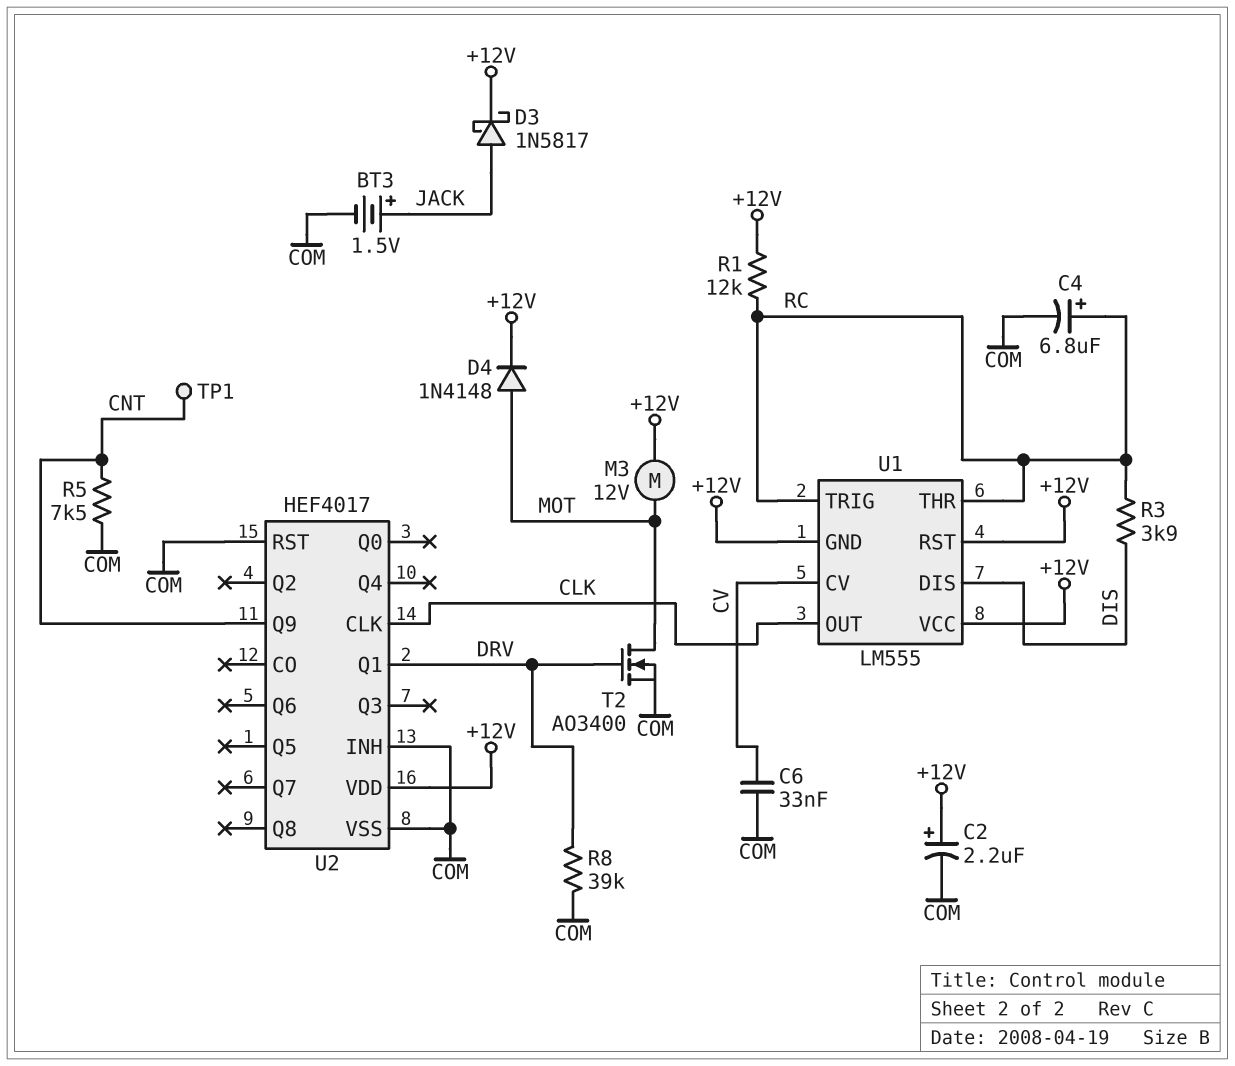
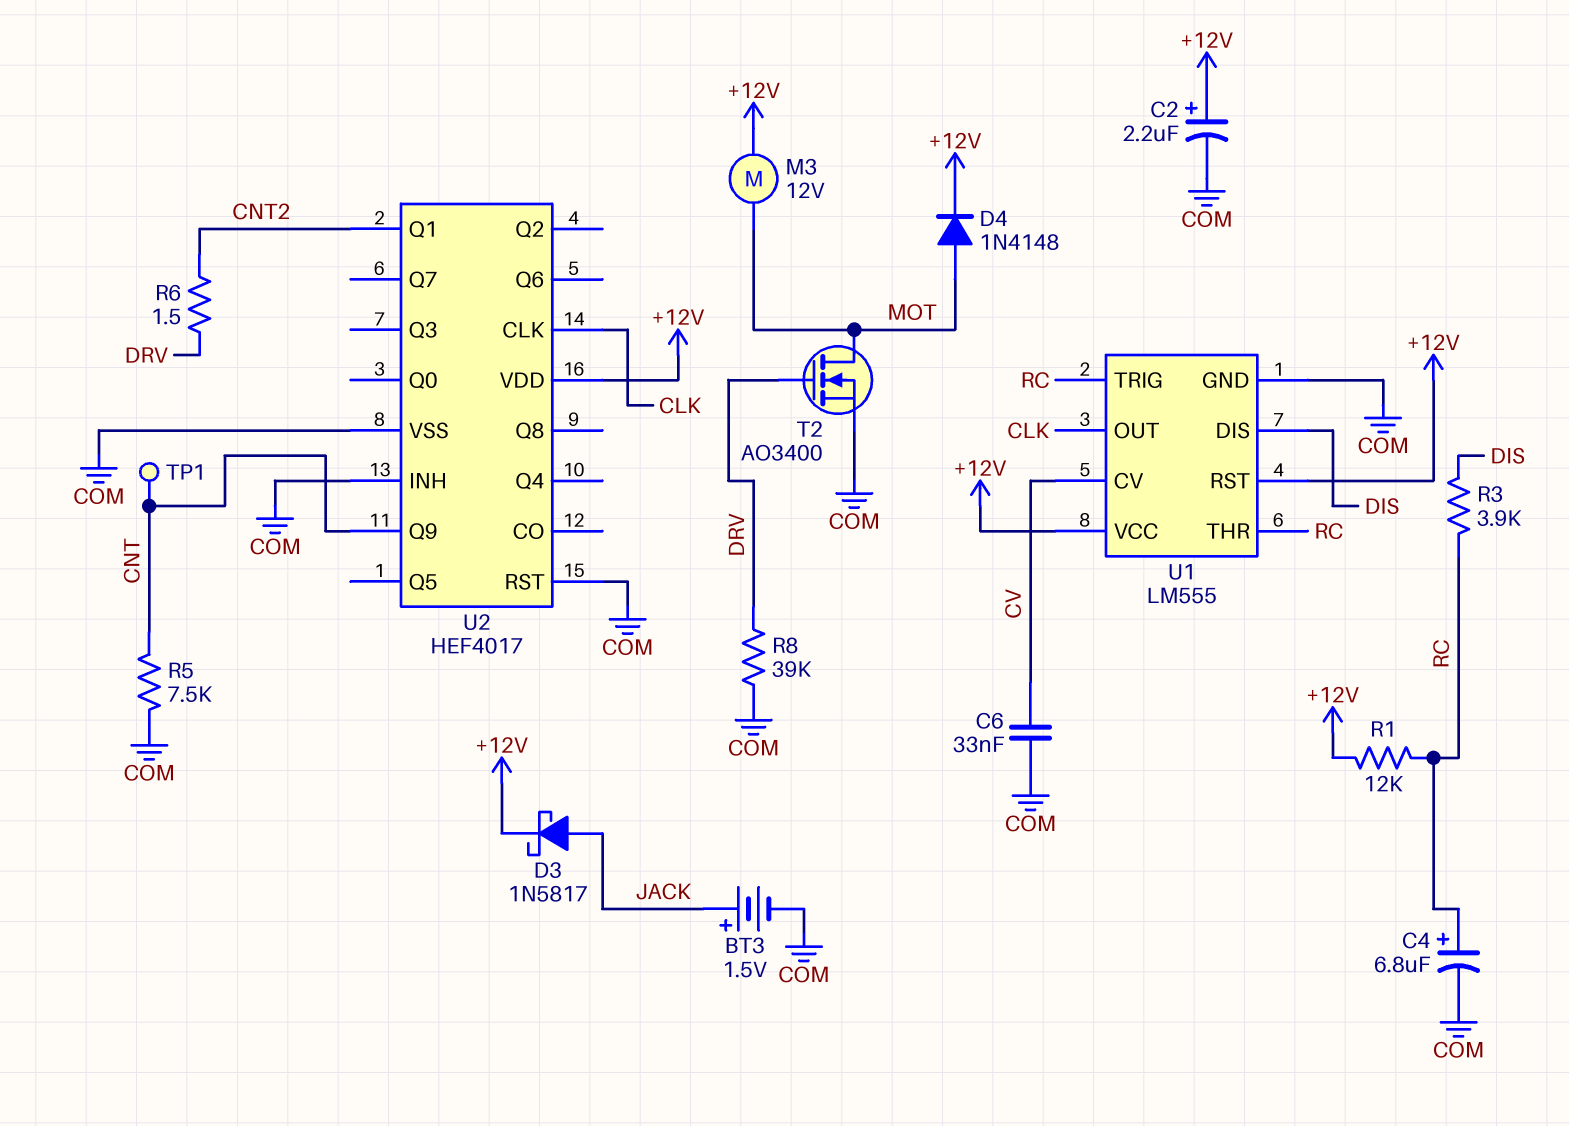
R6: none -> 1.5 (CNT2, DRV)
U1 pin GND: +12V -> COM
U2 pin Q1: DRV -> CNT2

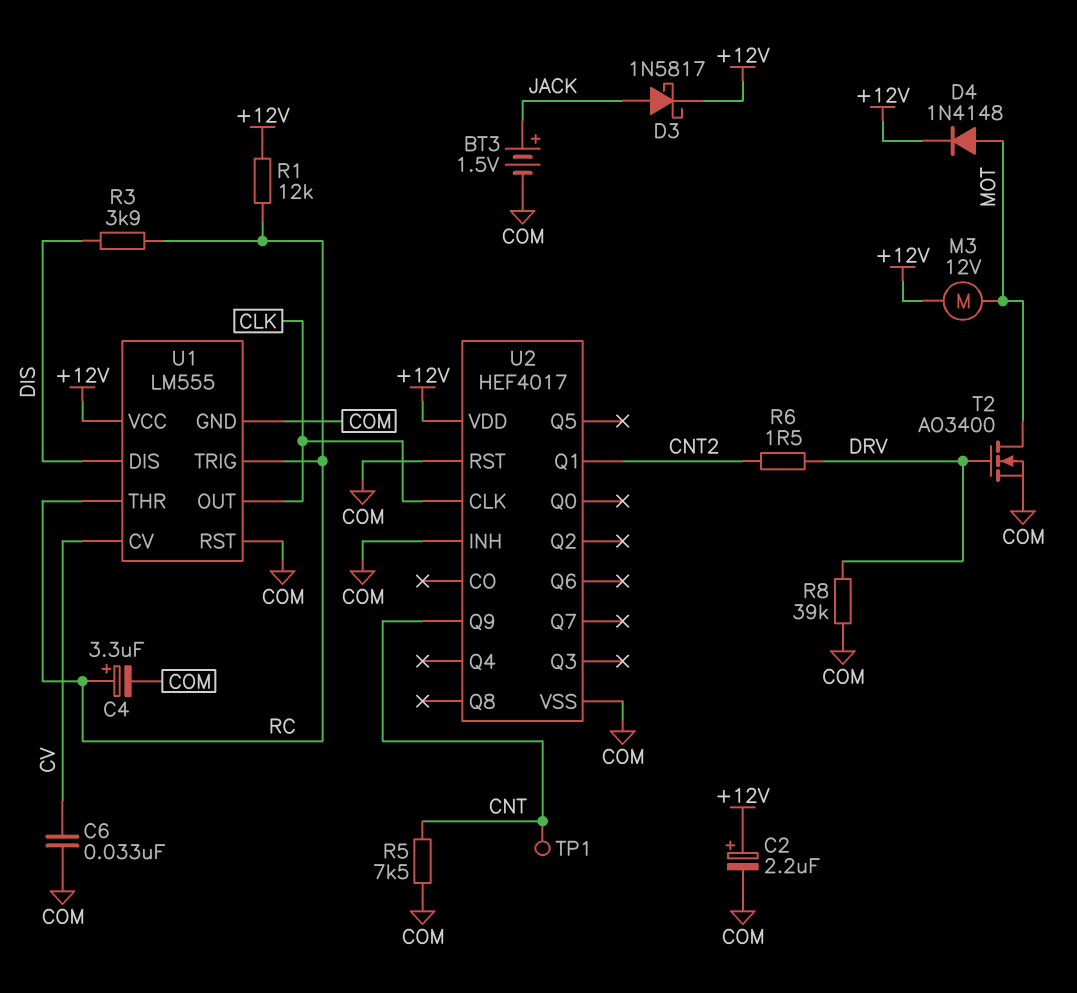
C4: 6.8uF (plus RC, minus COM) -> 3.3uF (plus RC, minus COM)
U1 pin RST: +12V -> COM

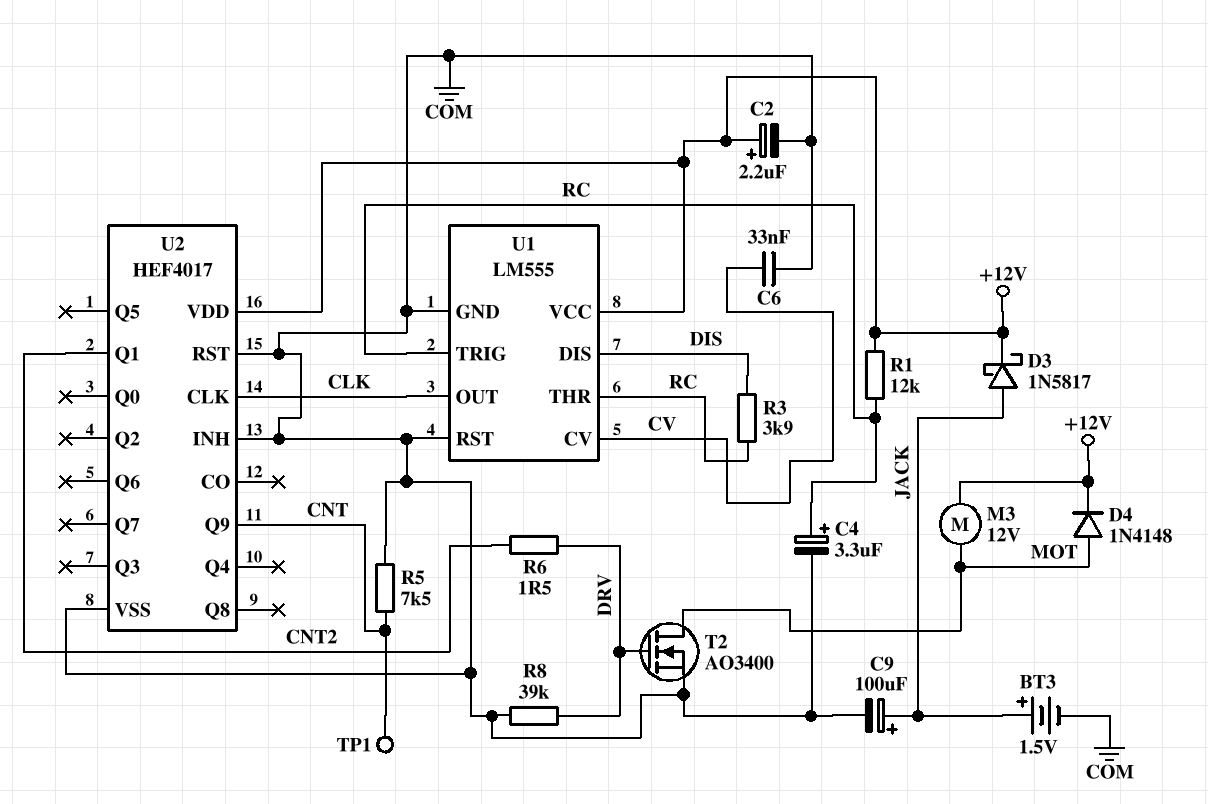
C9: none -> 100uF (plus JACK, minus COM)

